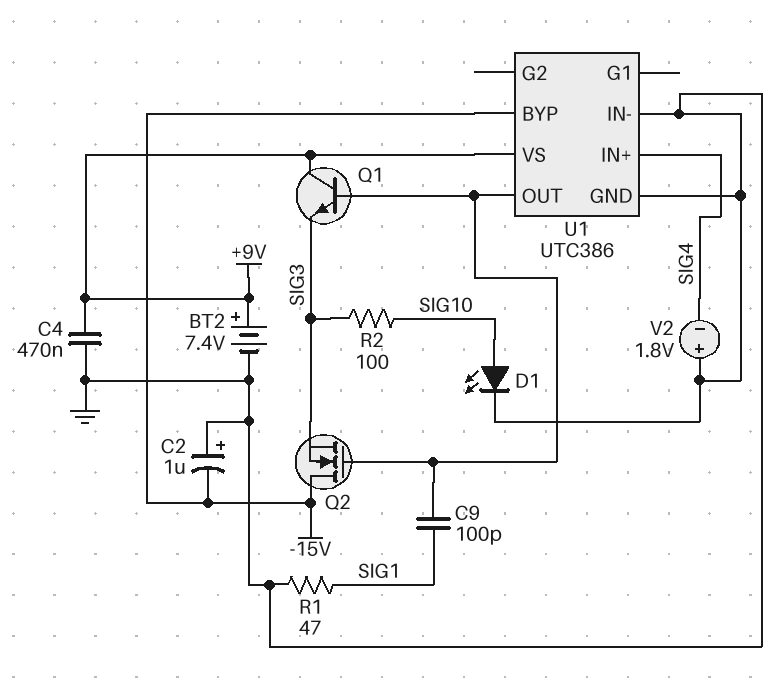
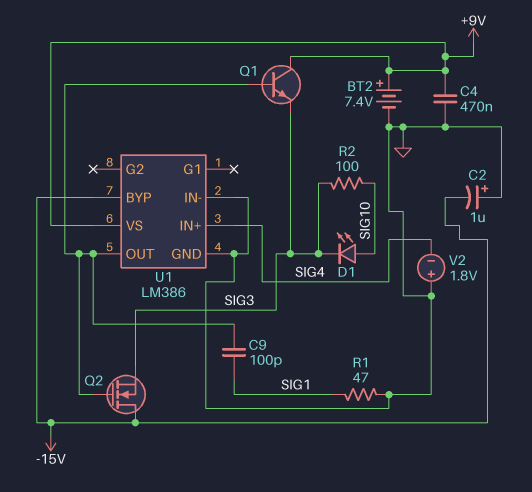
D1: LED (A SIG10, K GND) -> LED (A SIG10, K SIG3)
U1: UTC386 -> LM386

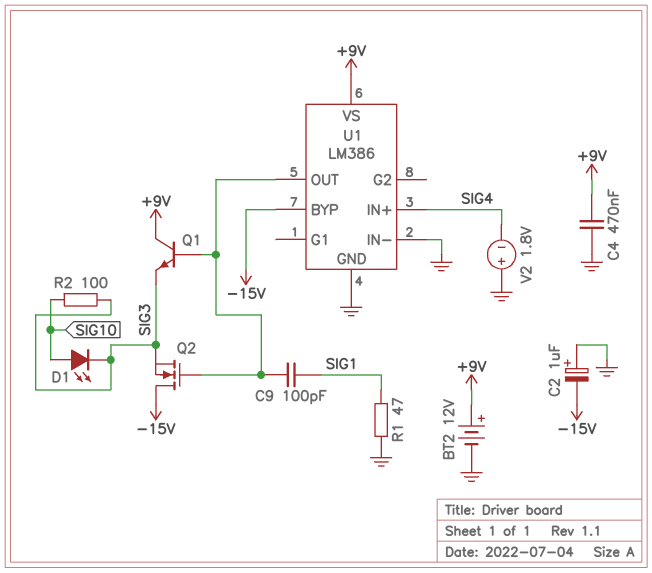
BT2: 7.4V (plus +9V, minus GND) -> 12V (plus +9V, minus GND)

